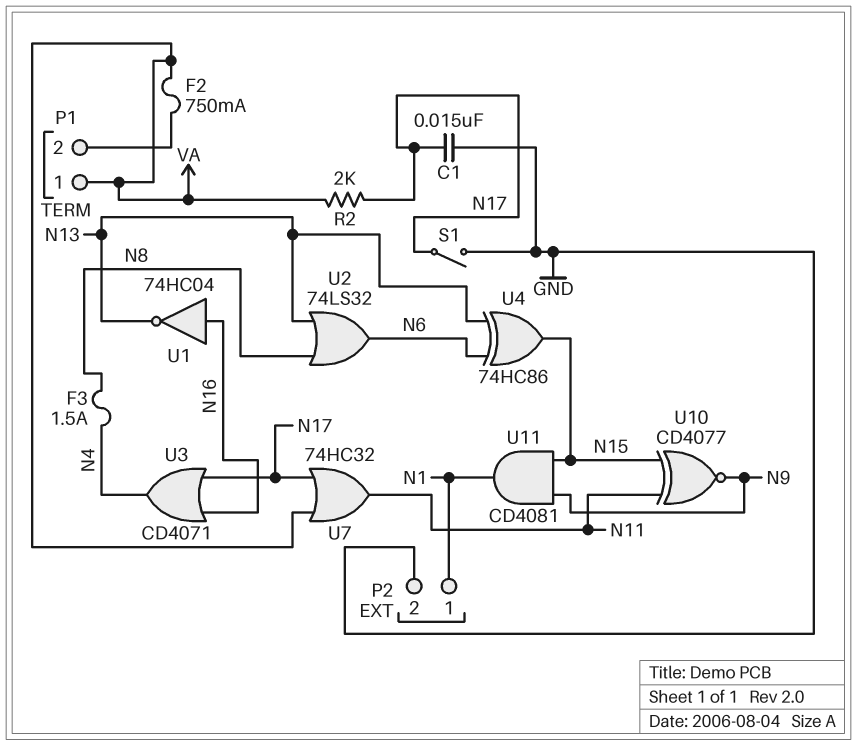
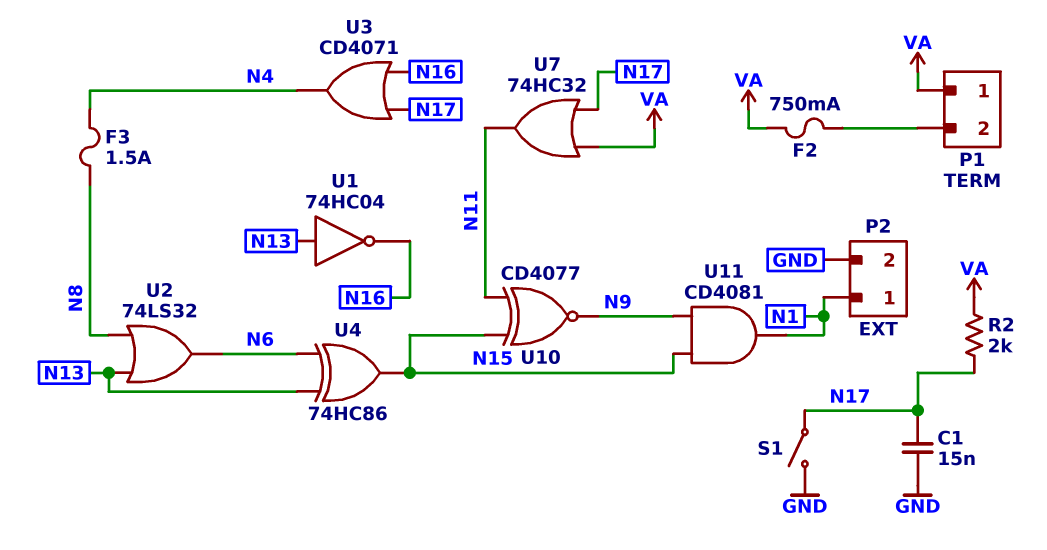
U1: NOT 74HC04 (in N16, out N13) -> NOT 74HC04 (in N13, out N16)

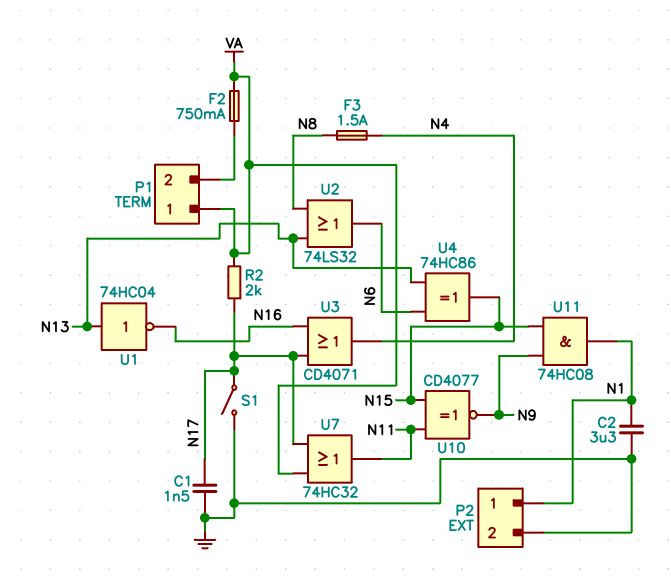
C1: 15nF (GND, N17) -> 1.5nF (GND, N17)
C2: none -> 3.3uF (GND, N1)
U11: AND CD4081 (in N9, in N15, out N1) -> AND 74HC08 (in N9, in N15, out N1)

